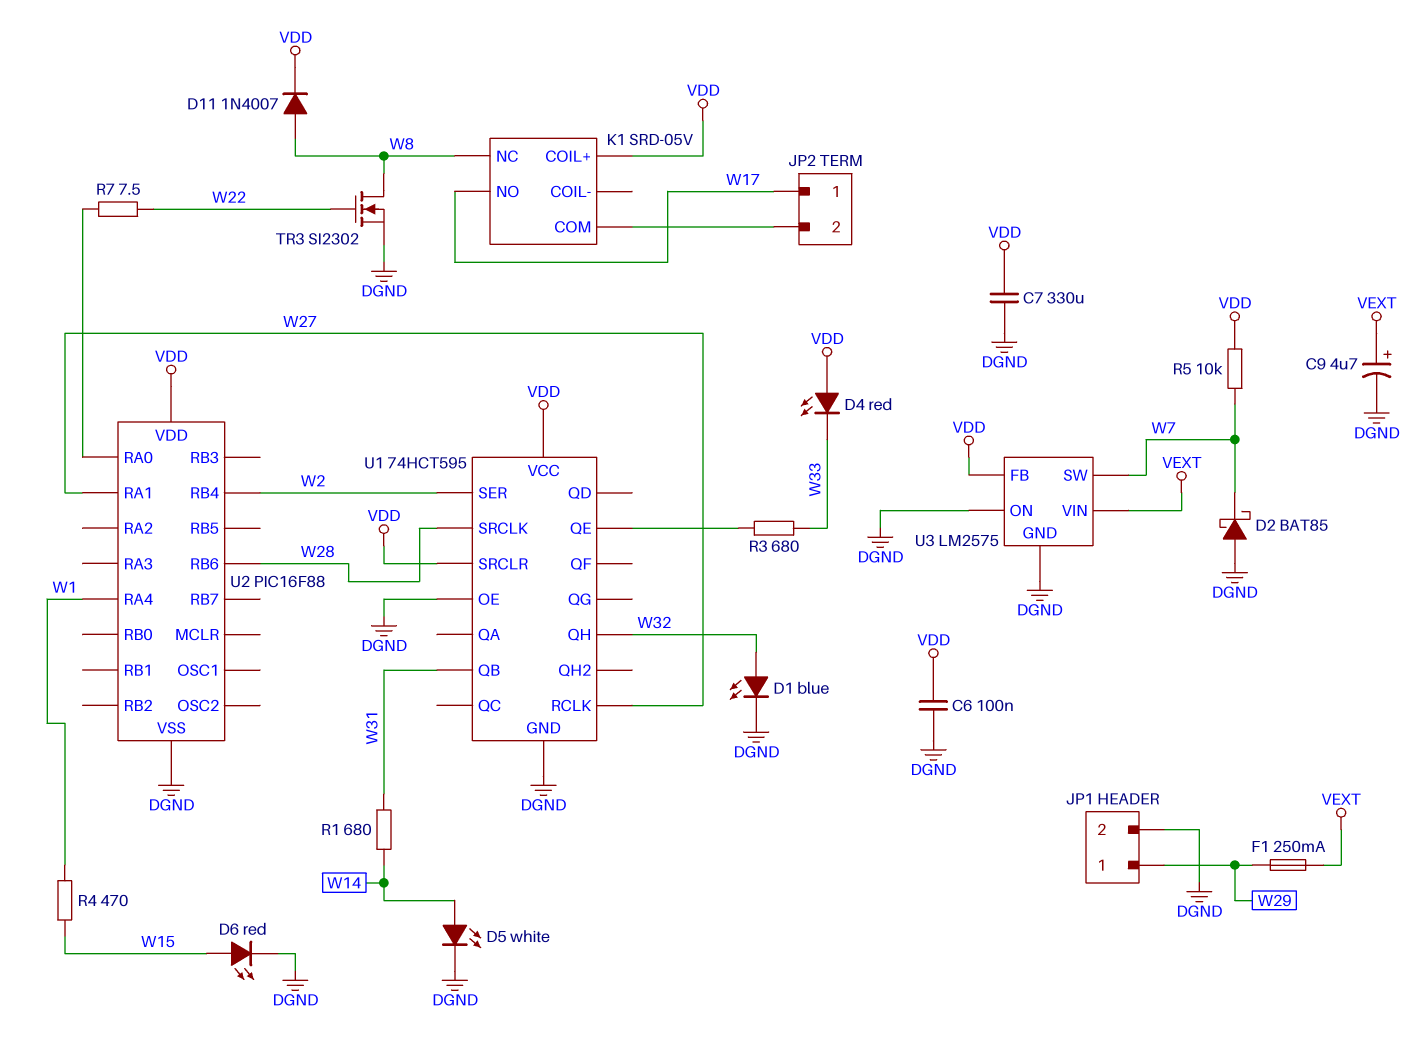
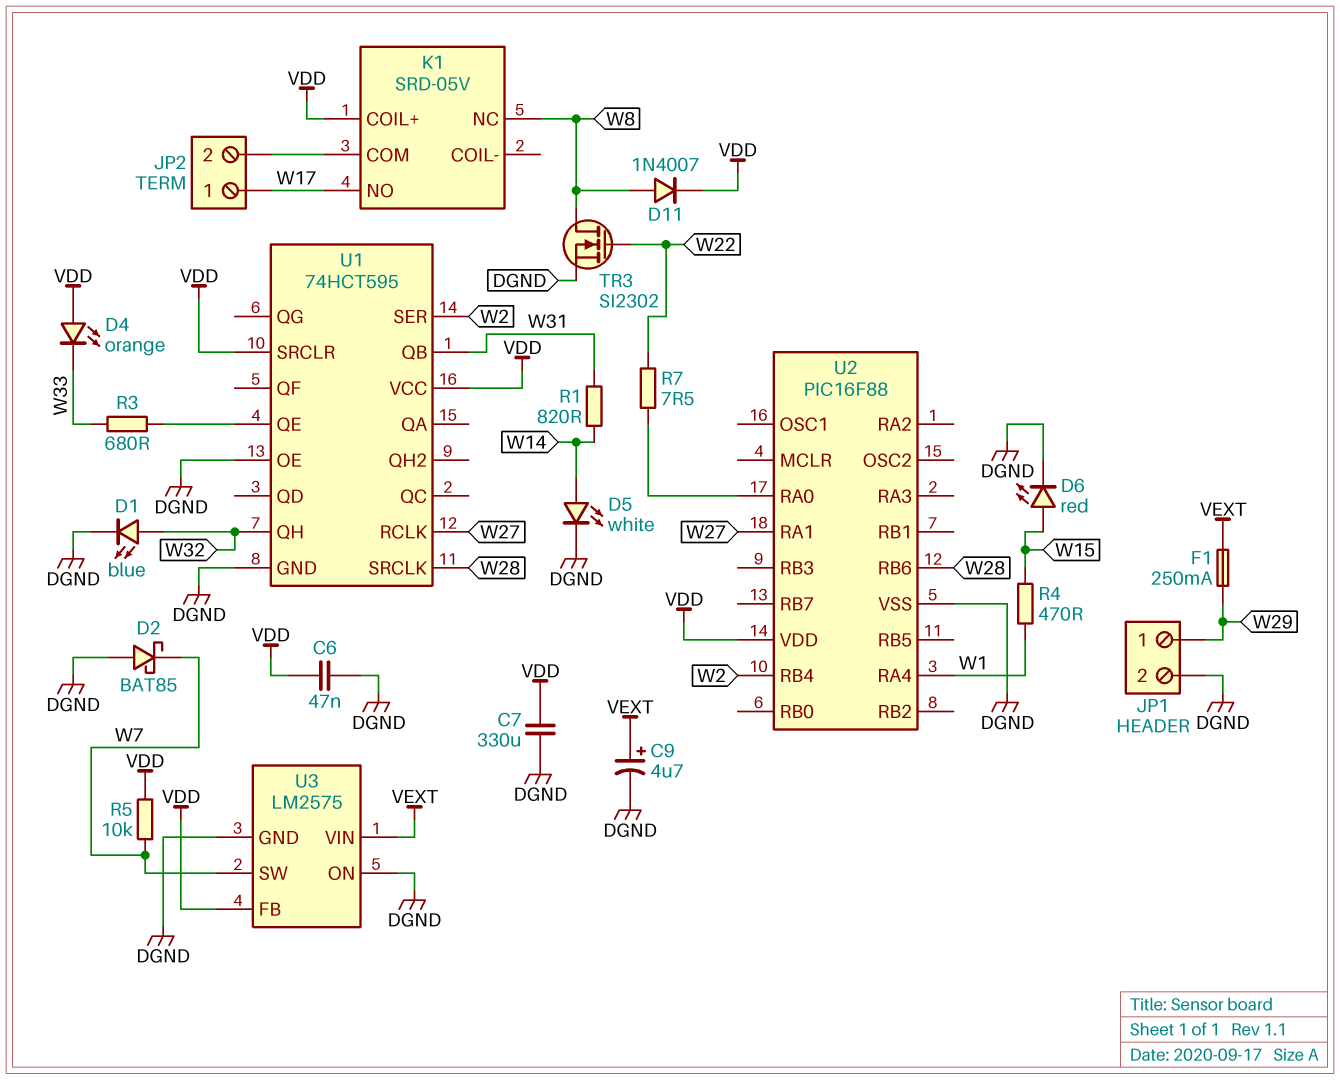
C6: 100nF (DGND, VDD) -> 47nF (DGND, VDD)
D4: LED red (A VDD, K W33) -> LED orange (A VDD, K W33)
R1: 680 (W14, W31) -> 820 (W14, W31)

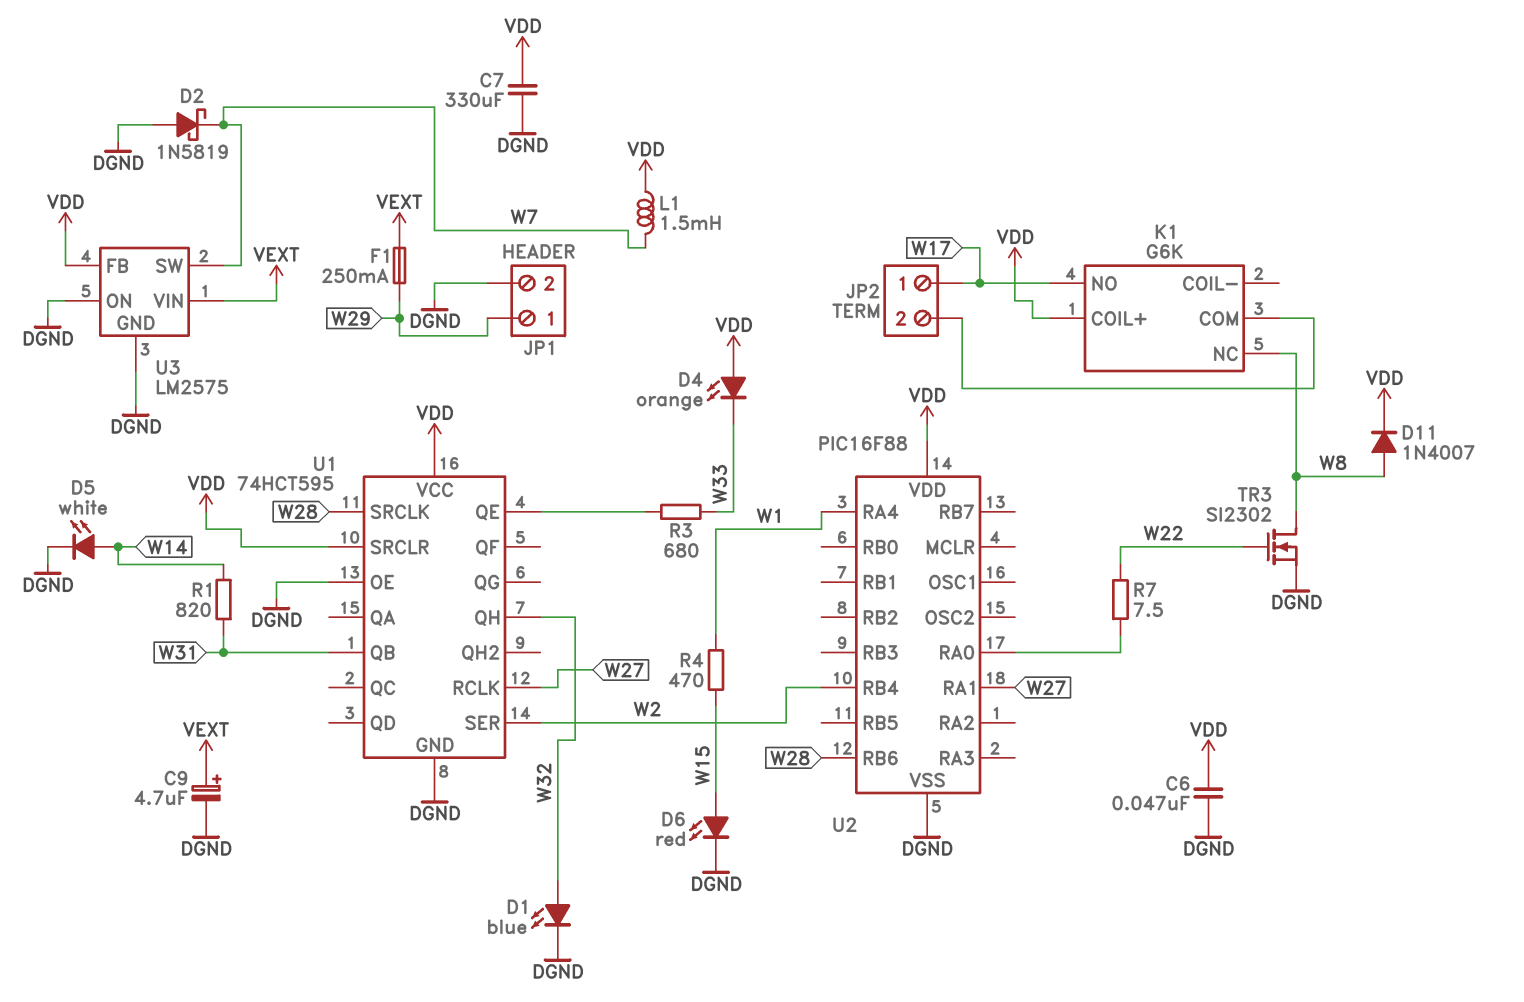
D2: schottky BAT85 (A DGND, K W7) -> schottky 1N5819 (A DGND, K W7)
K1: SRD-05V -> G6K
L1: none -> 1.5mH (VDD, W7)
R5: 10k (VDD, W7) -> none

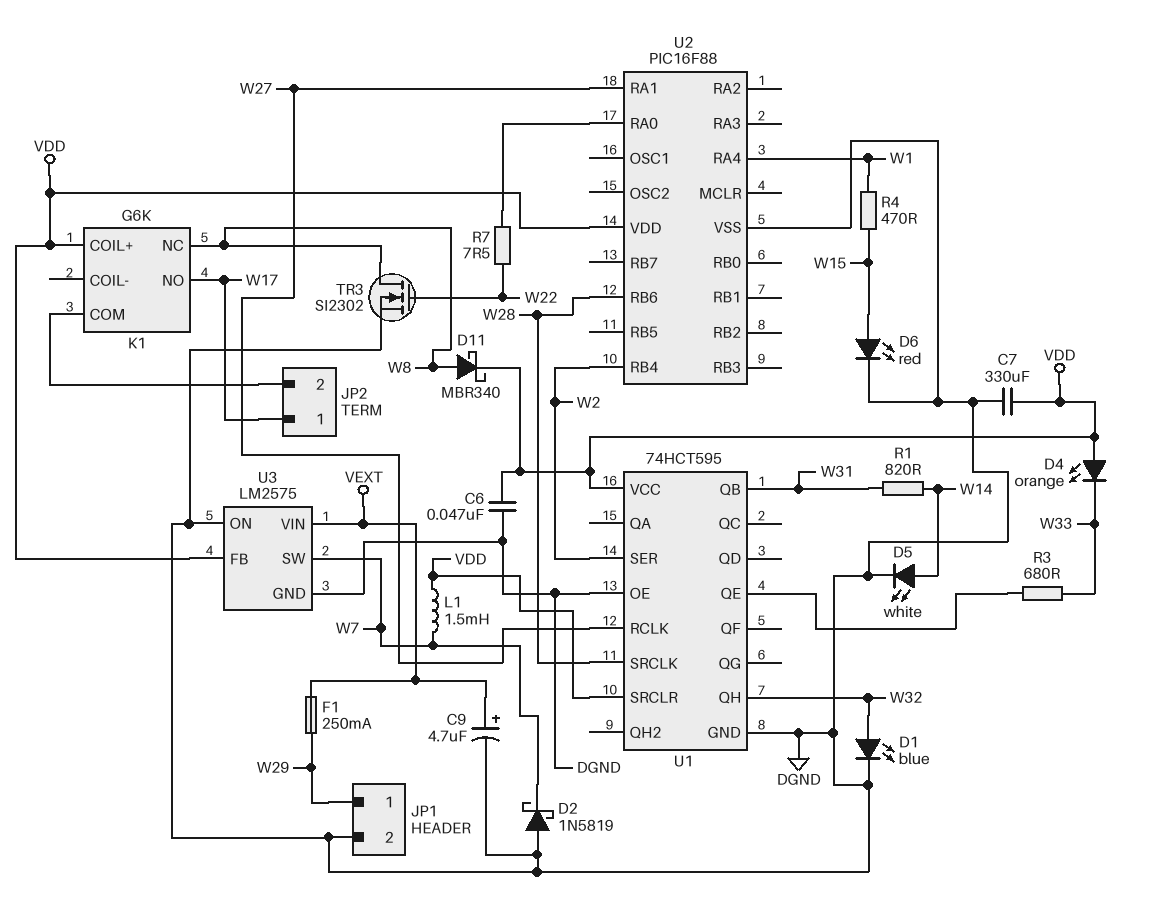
D11: diode 1N4007 (A W8, K VDD) -> schottky MBR340 (A W8, K VDD)

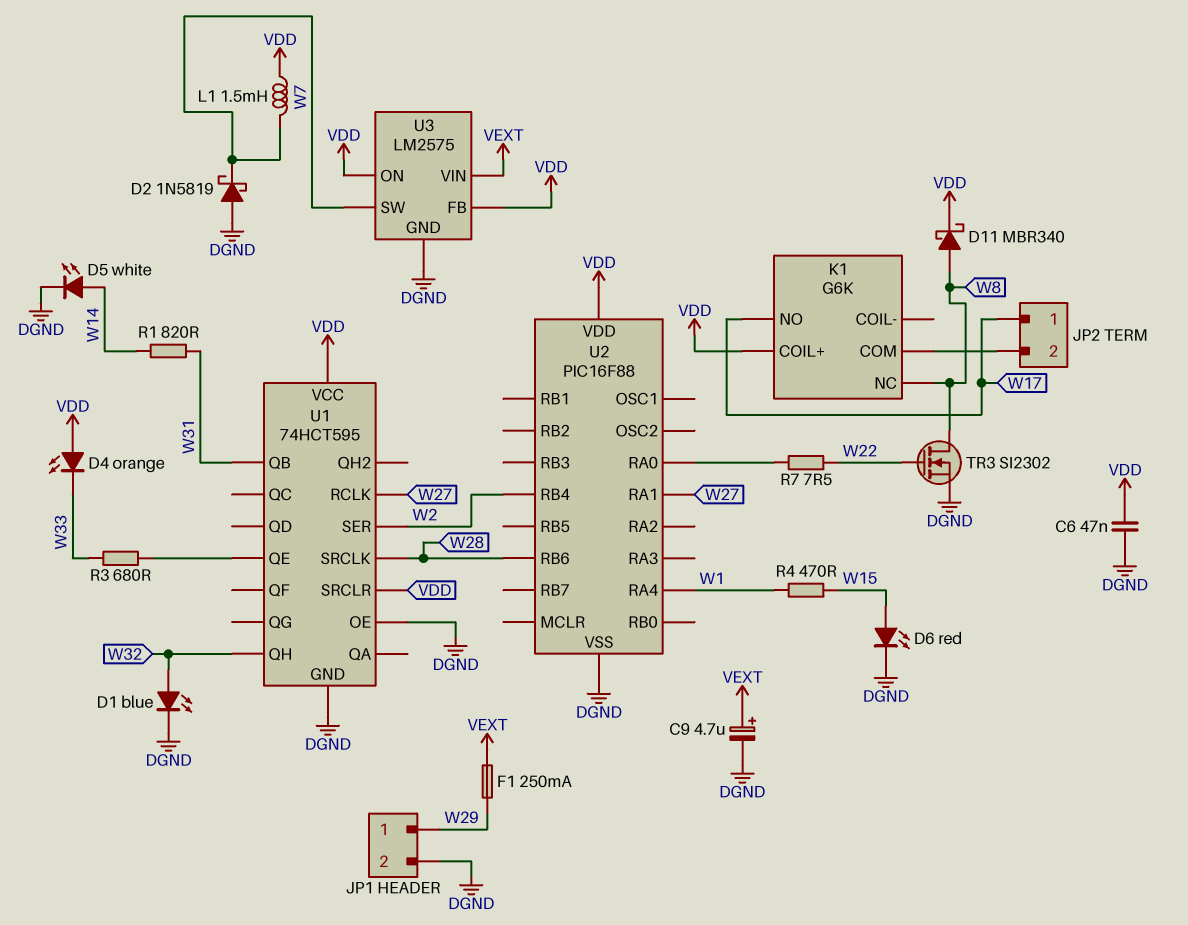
C7: 330uF (DGND, VDD) -> none
U3 pin ON: DGND -> VDD

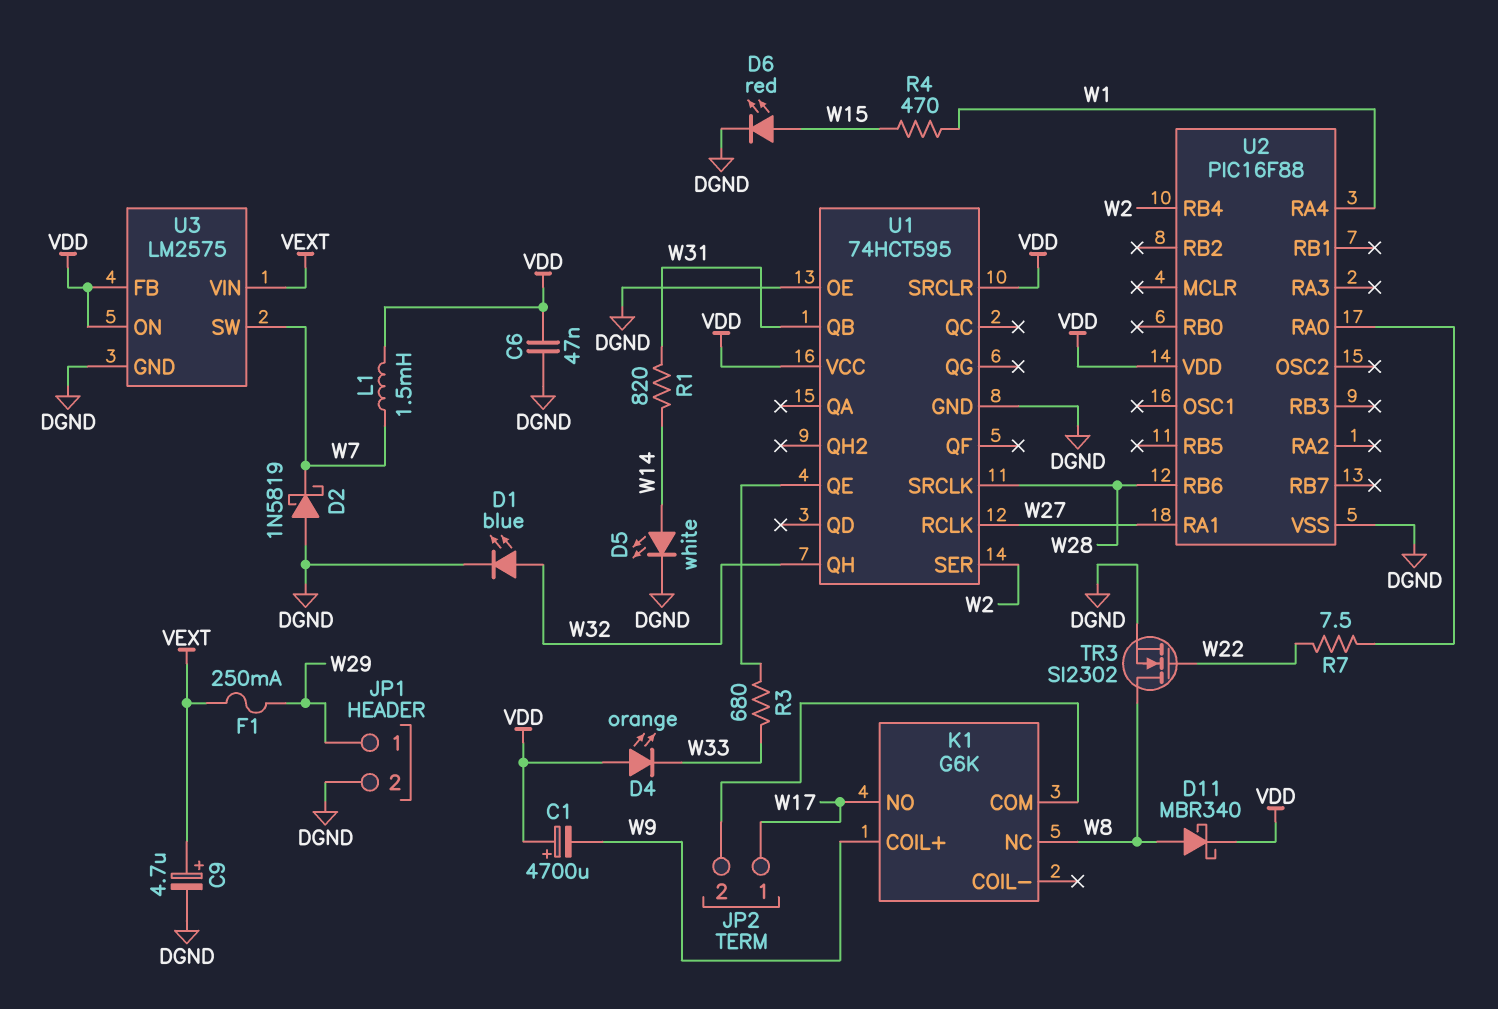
C1: none -> 4700uF (plus VDD, minus W9)
K1 pin COIL+: VDD -> W9

